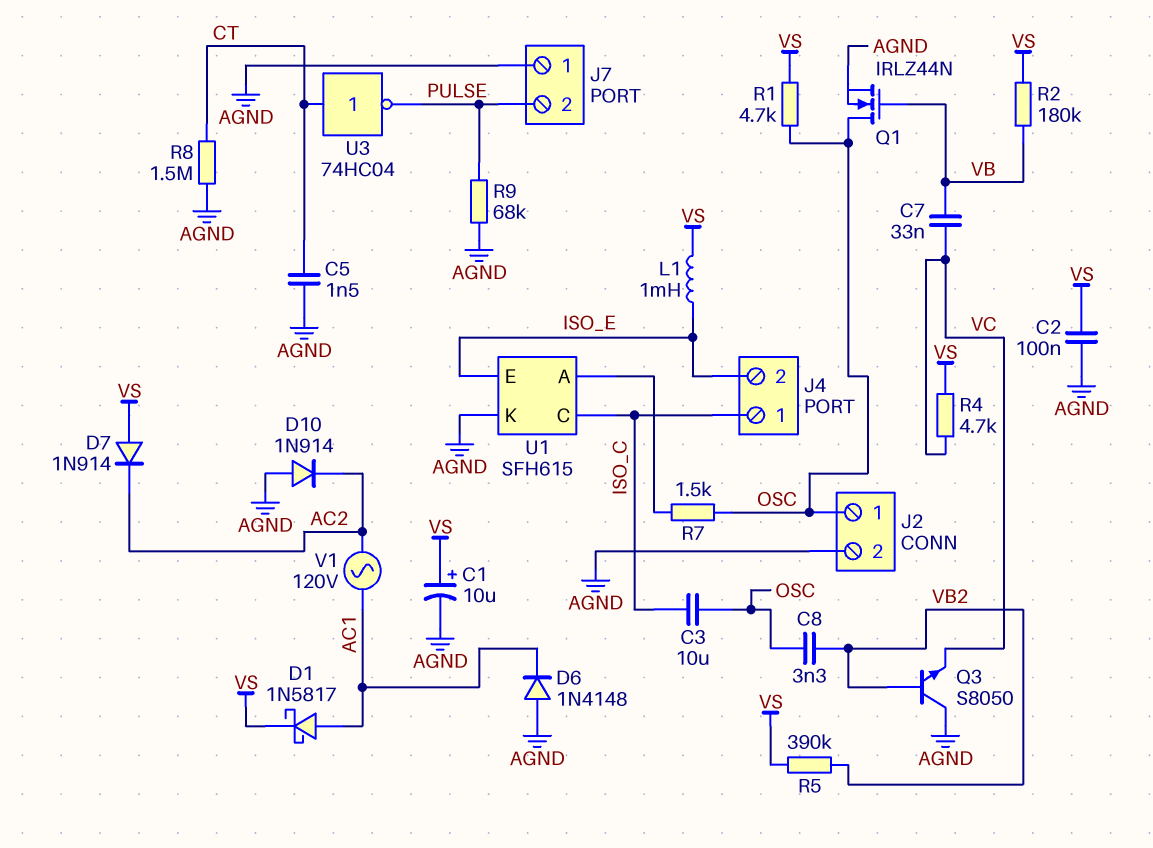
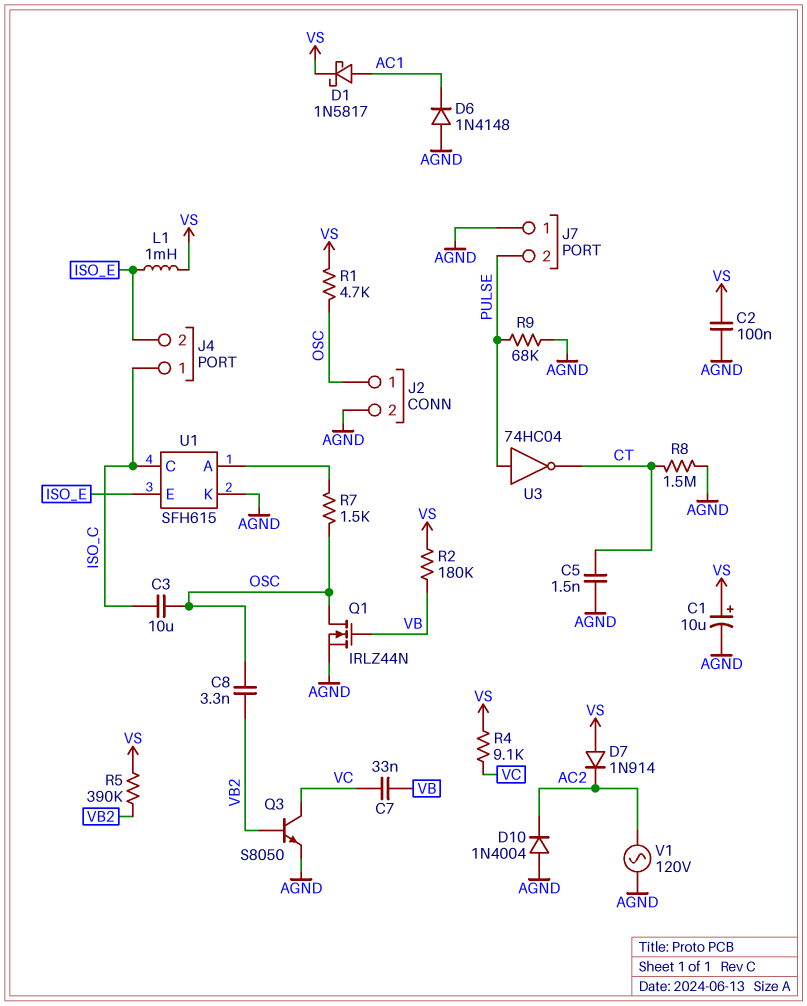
D10: diode 1N914 (A AGND, K AC2) -> diode 1N4004 (A AGND, K AC2)
Q3: NPN S8050 (B VB2, C AGND, E VC) -> NPN S8050 (B VB2, C VC, E AGND)
R4: 4.7k (VC, VS) -> 9.1k (VC, VS)
U3: NOT 74HC04 (in CT, out PULSE) -> NOT 74HC04 (in PULSE, out CT)
V1: AC 120V (AC1, AC2) -> AC 120V (AC2, AGND)

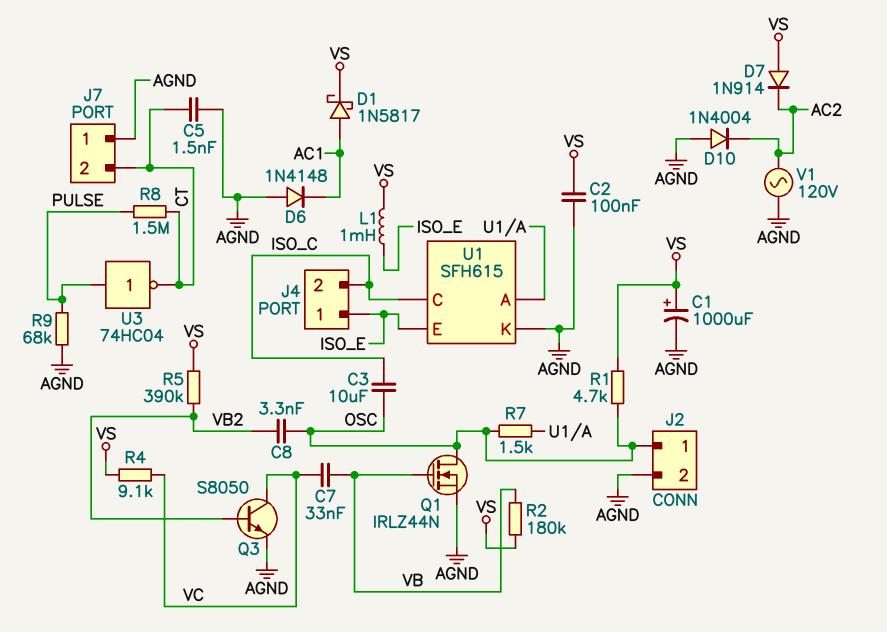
C1: 10uF (plus VS, minus AGND) -> 1000uF (plus VS, minus AGND)
J4 pin 1: ISO_C -> ISO_E
J4 pin 2: ISO_E -> ISO_C
J7 pin 2: PULSE -> CT
R8: 1.5M (AGND, CT) -> 1.5M (CT, PULSE)

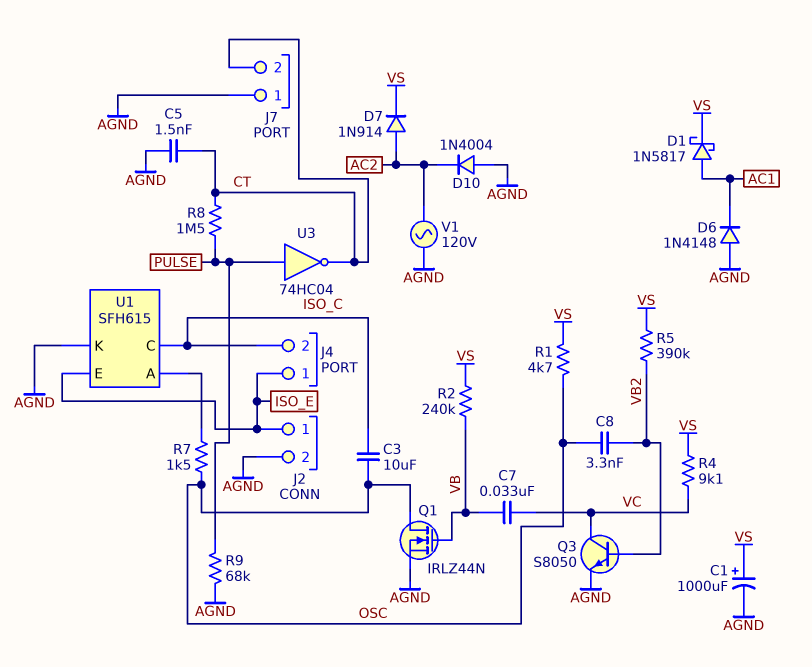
C2: 100nF (AGND, VS) -> none
D7: diode 1N914 (A VS, K AC2) -> diode 1N914 (A AC2, K VS)
J2 pin 1: OSC -> ISO_E
L1: 1mH (ISO_E, VS) -> none
R2: 180k (VB, VS) -> 240k (VB, VS)

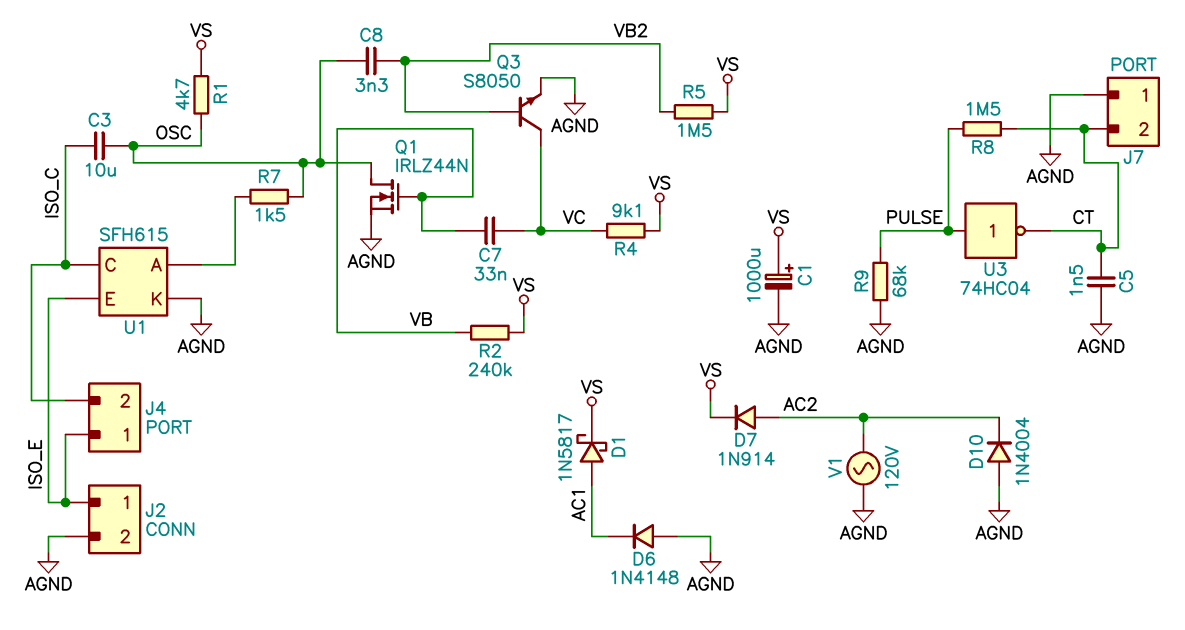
R5: 390k (VB2, VS) -> 1.5M (VB2, VS)

